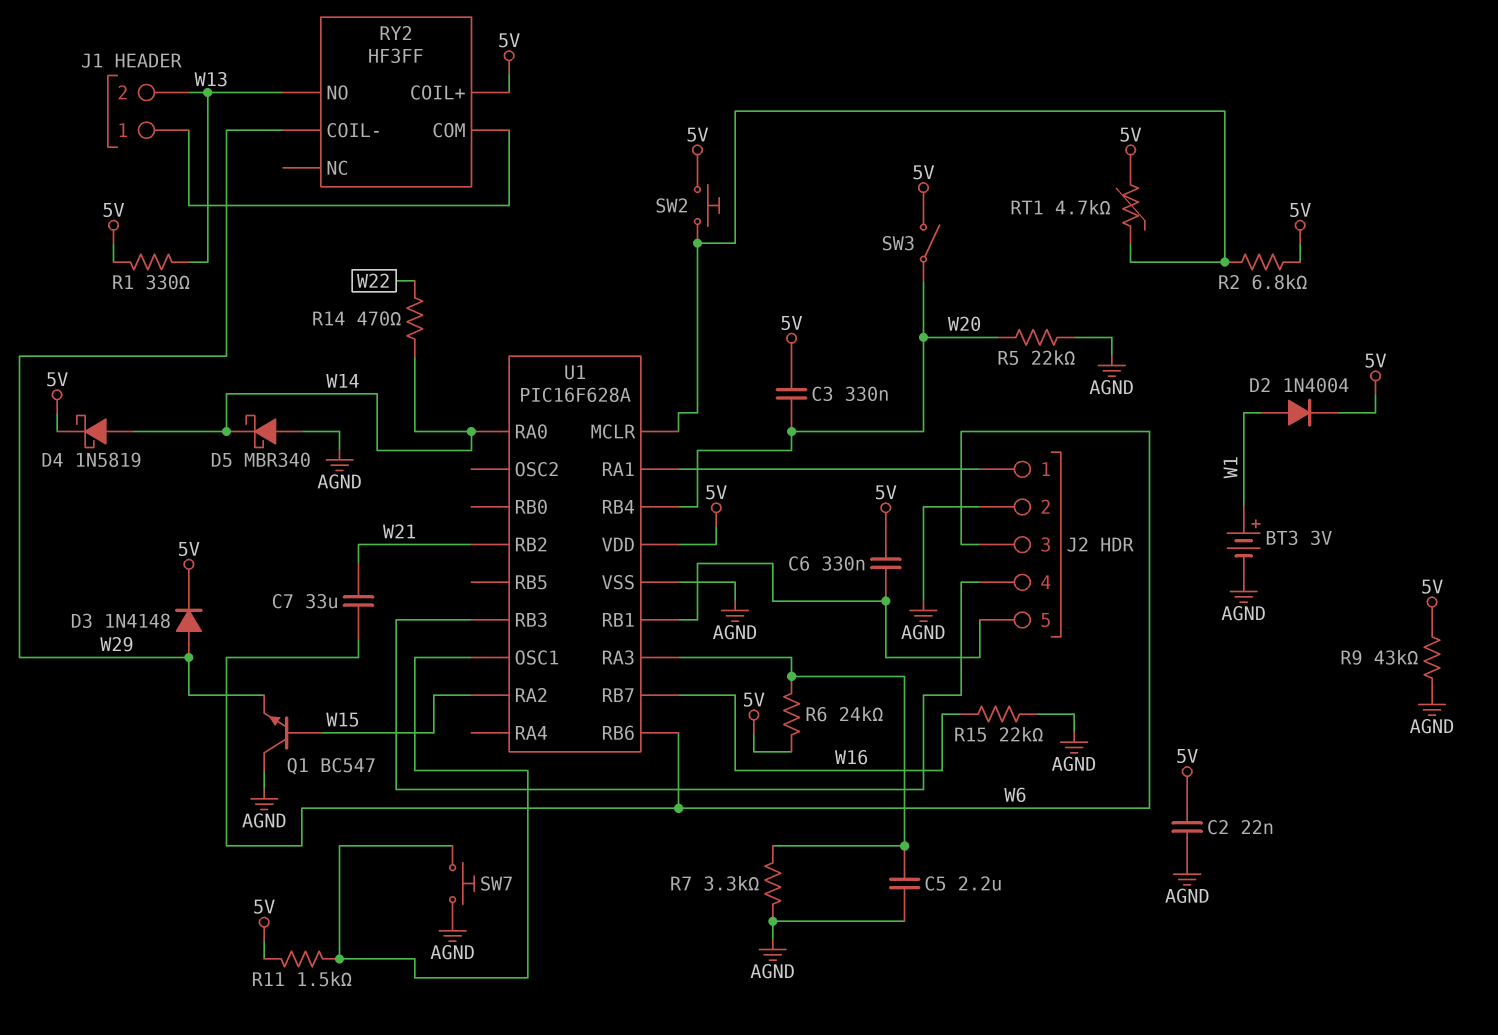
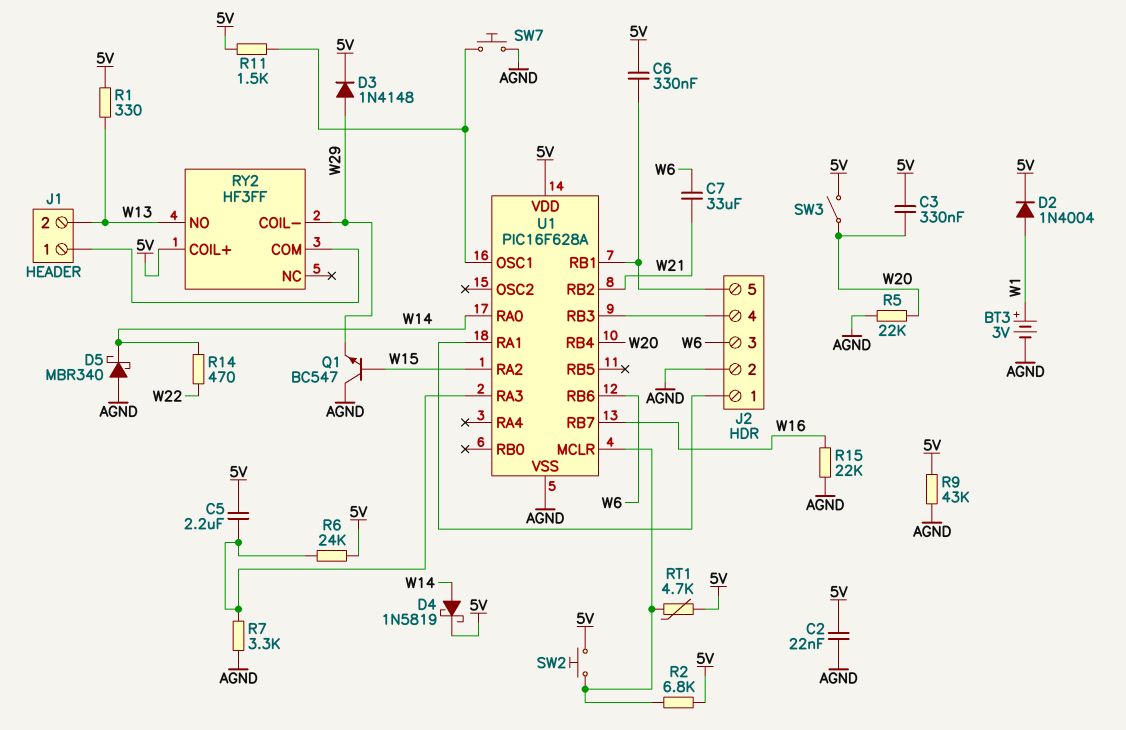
C5: 2.2uF (AGND, U1/RA3) -> 2.2uF (5V, U1/RA3)

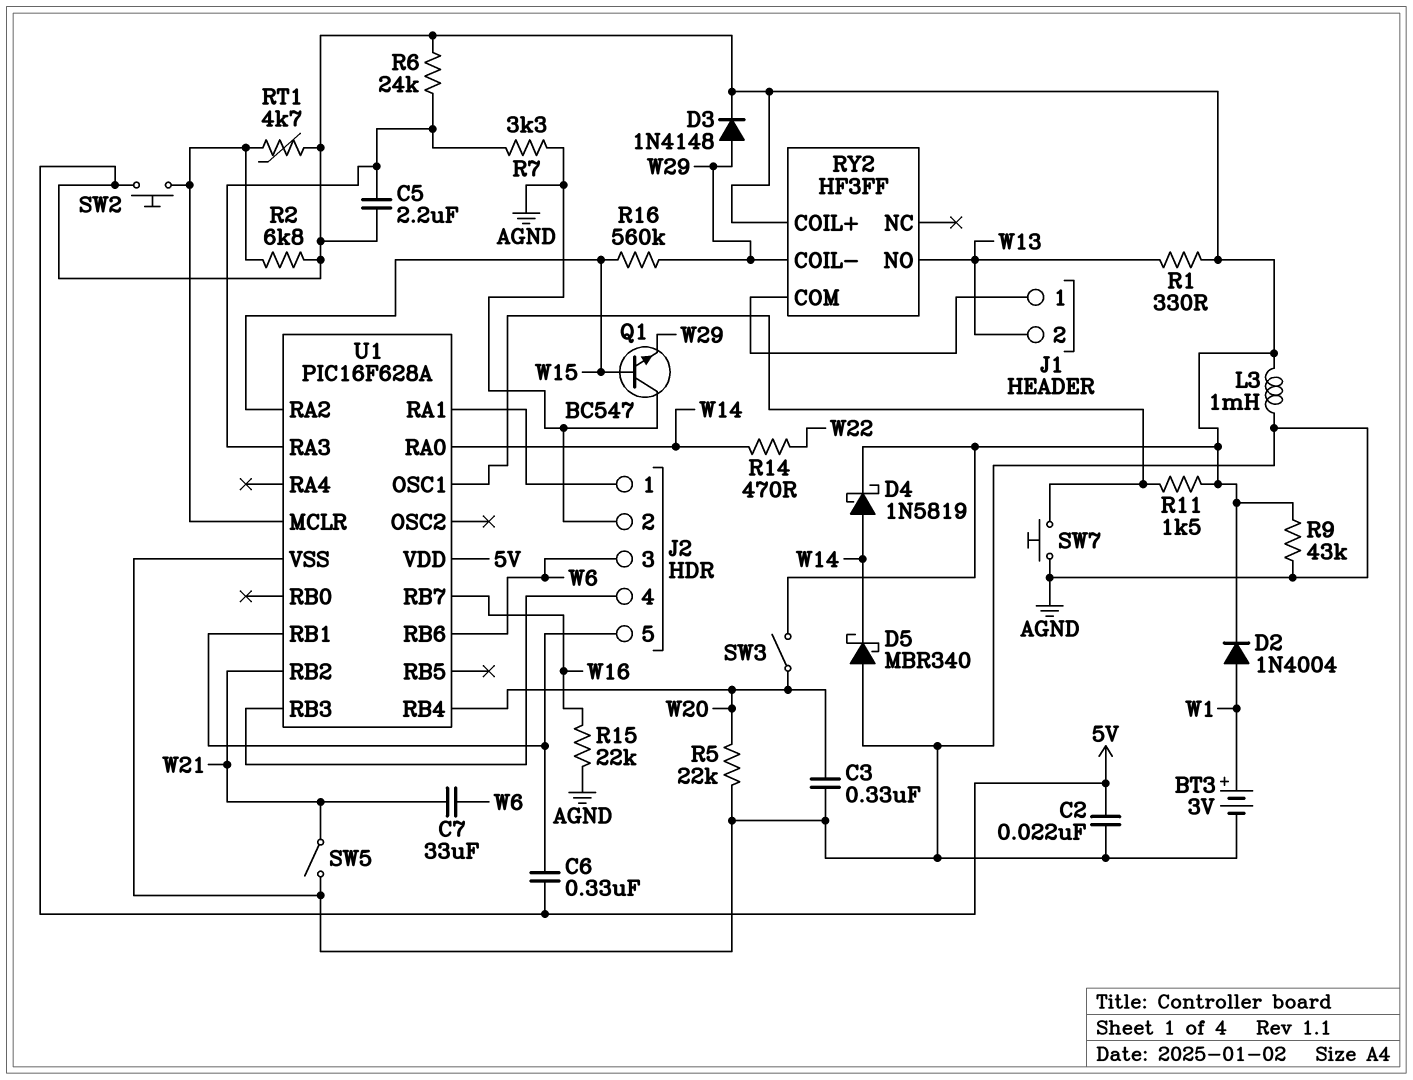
C3: 330nF (5V, W20) -> 330nF (AGND, W20)
L3: none -> 1mH (5V, AGND)
R16: none -> 560k (W15, W29)
SW5: none -> switch (AGND, W21)

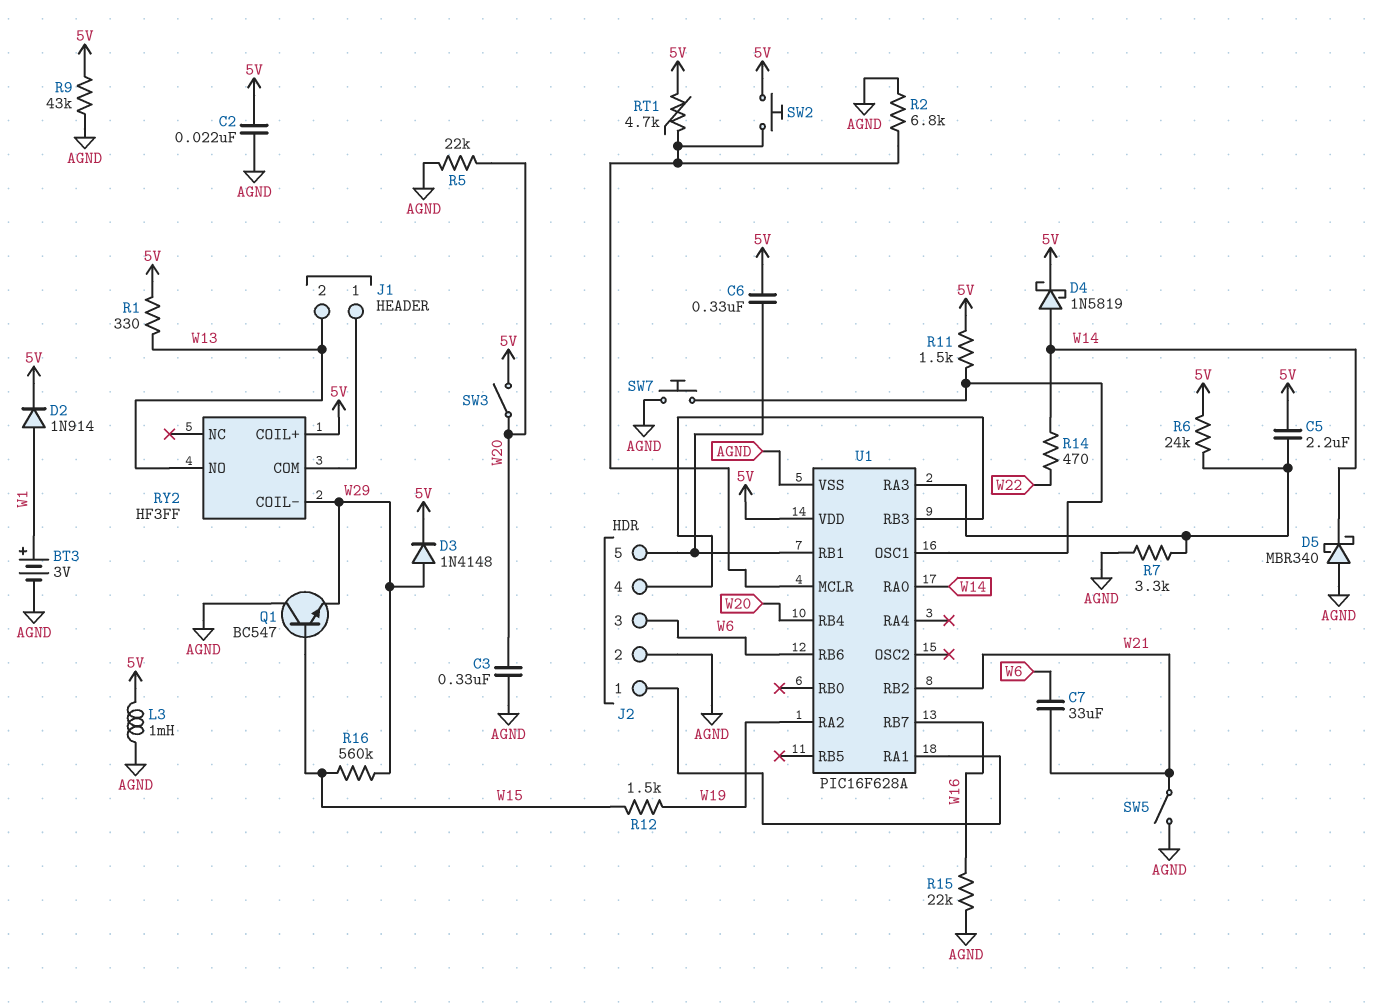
D2: diode 1N4004 (A W1, K 5V) -> diode 1N914 (A W1, K 5V)
R2: 6.8k (5V, U1/MCLR) -> 6.8k (AGND, U1/MCLR)
R12: none -> 1.5k (W15, W19)
U1 pin RA2: W15 -> W19

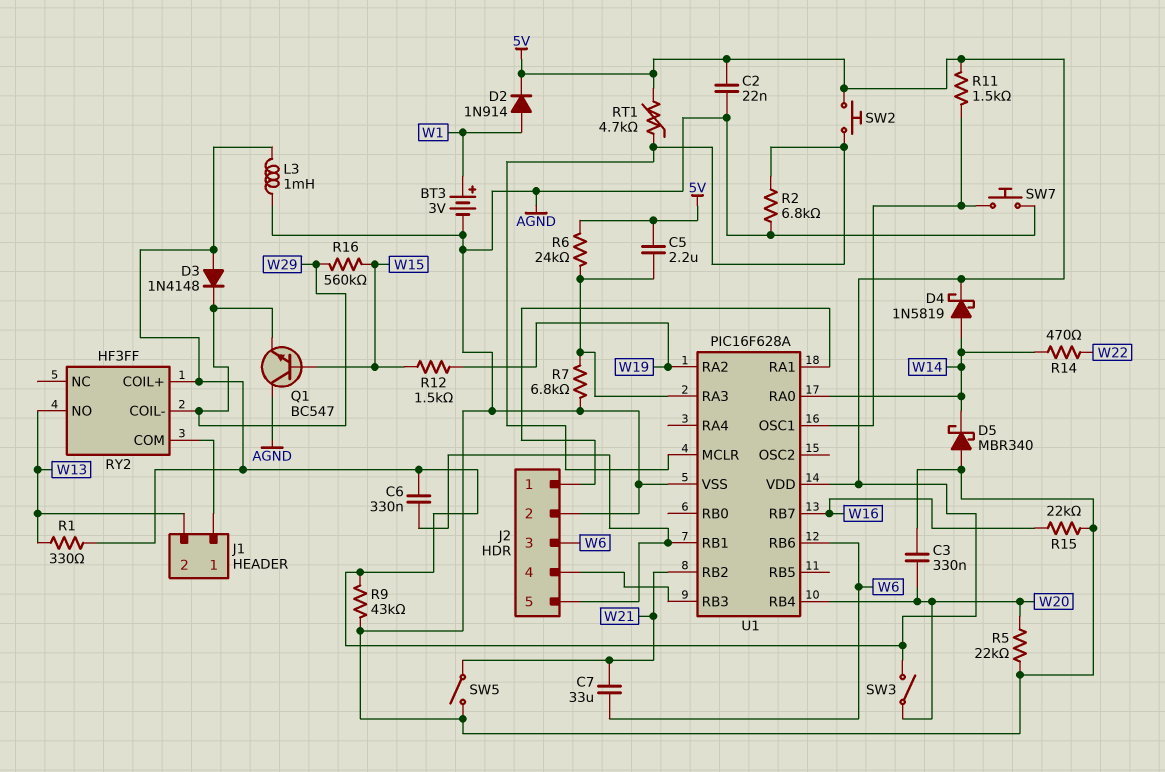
D3: diode 1N4148 (A W29, K 5V) -> diode 1N4148 (A 5V, K W29)
R7: 3.3k (AGND, U1/RA3) -> 6.8k (AGND, U1/RA3)

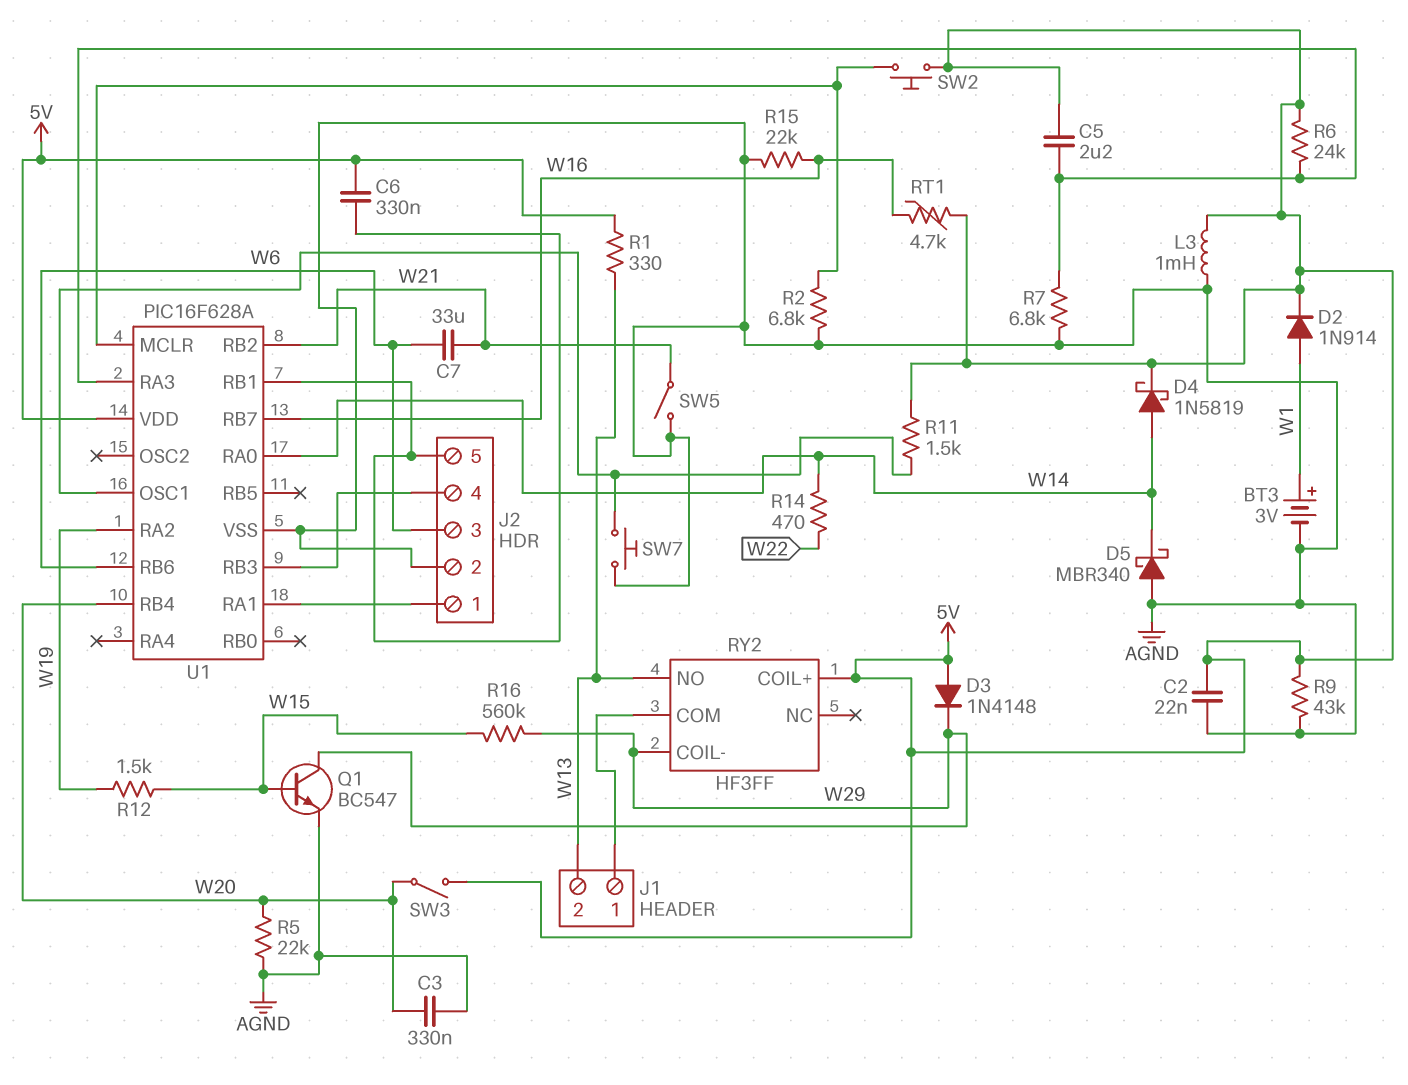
Q1: NPN BC547 (B W15, C AGND, E W29) -> NPN BC547 (B W15, C W29, E AGND)
RT1: 4.7k (5V, U1/MCLR) -> 4.7k (5V, W16)

